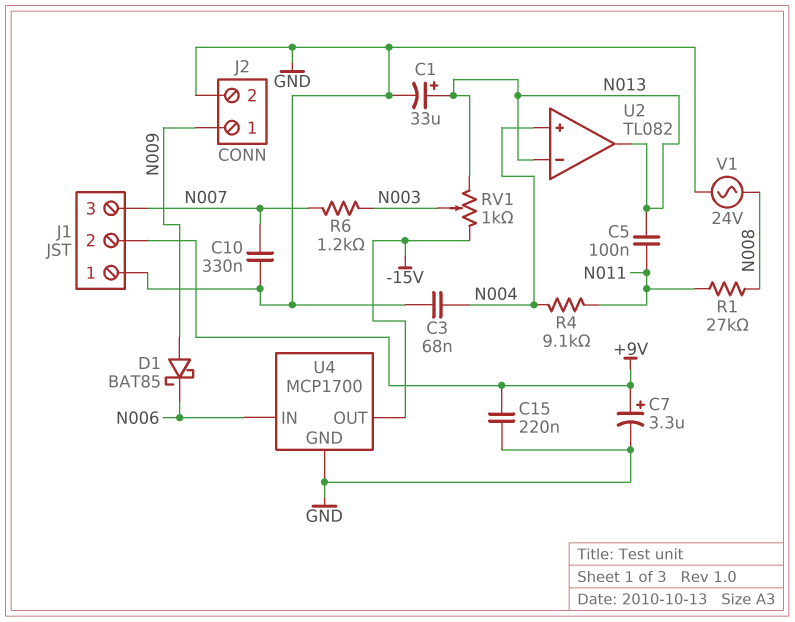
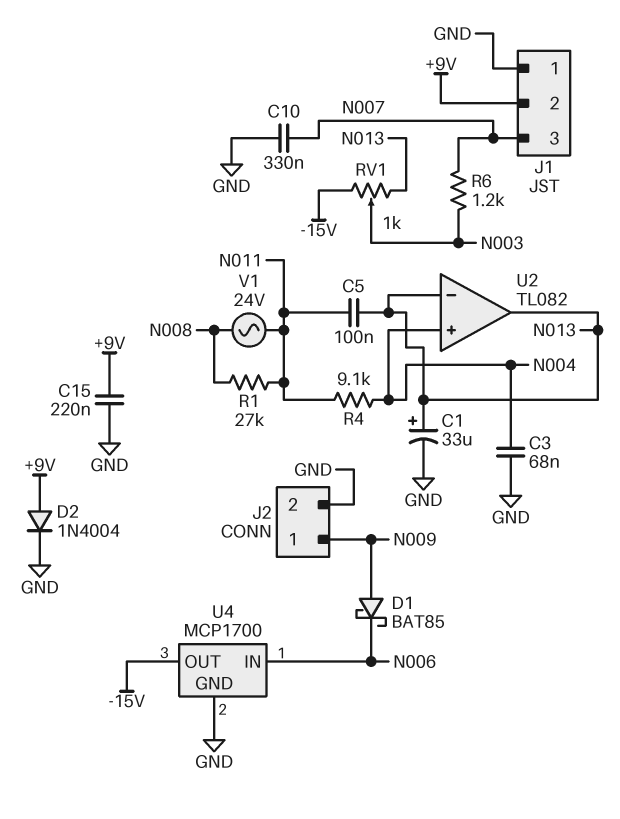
C7: 3.3uF (plus +9V, minus GND) -> none
D2: none -> diode 1N4004 (A +9V, K GND)
V1: AC 24V (GND, N008) -> AC 24V (N008, N011)

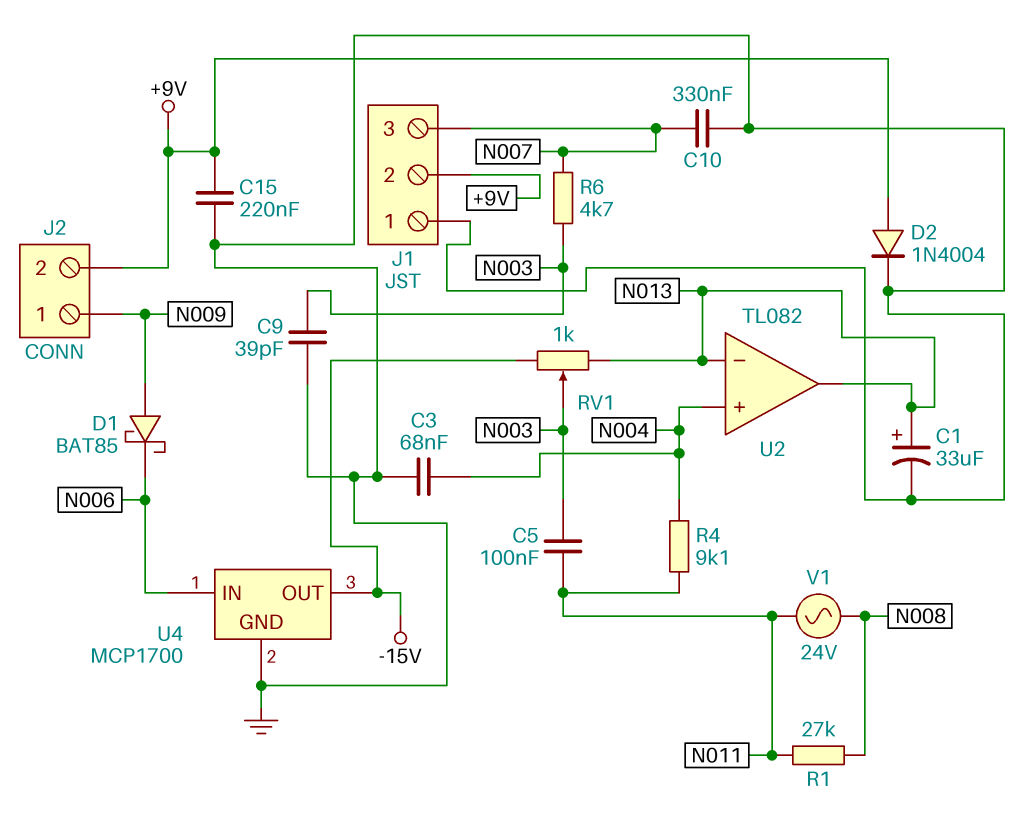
C5: 100nF (N011, N013) -> 100nF (N003, N011)
C9: none -> 39pF (GND, N003)
J2 pin 2: GND -> +9V
R6: 1.2k (N003, N007) -> 4.7k (N003, N007)

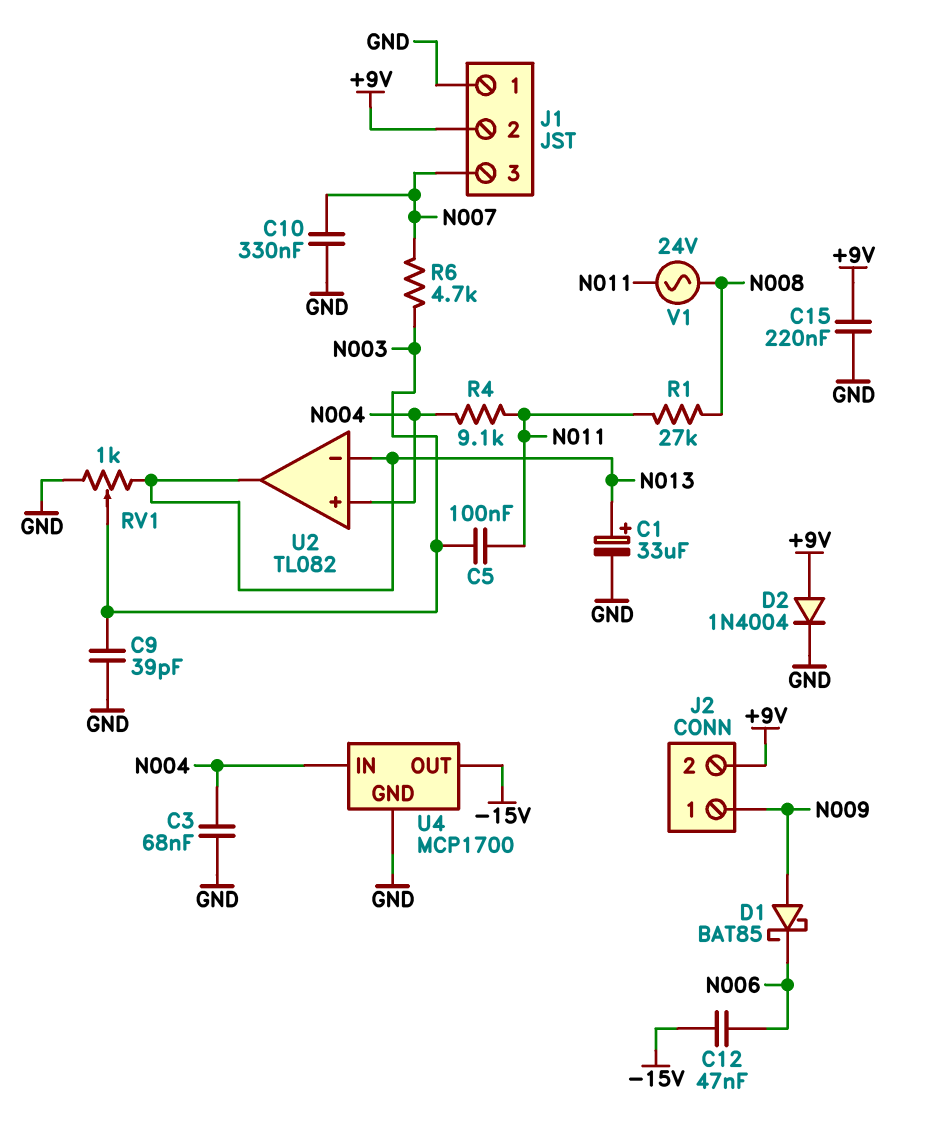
C12: none -> 47nF (-15V, N006)
RV1: 1k (-15V, N013, wiper N003) -> 1k (GND, N013, wiper N003)
U4 pin IN: N006 -> N004

